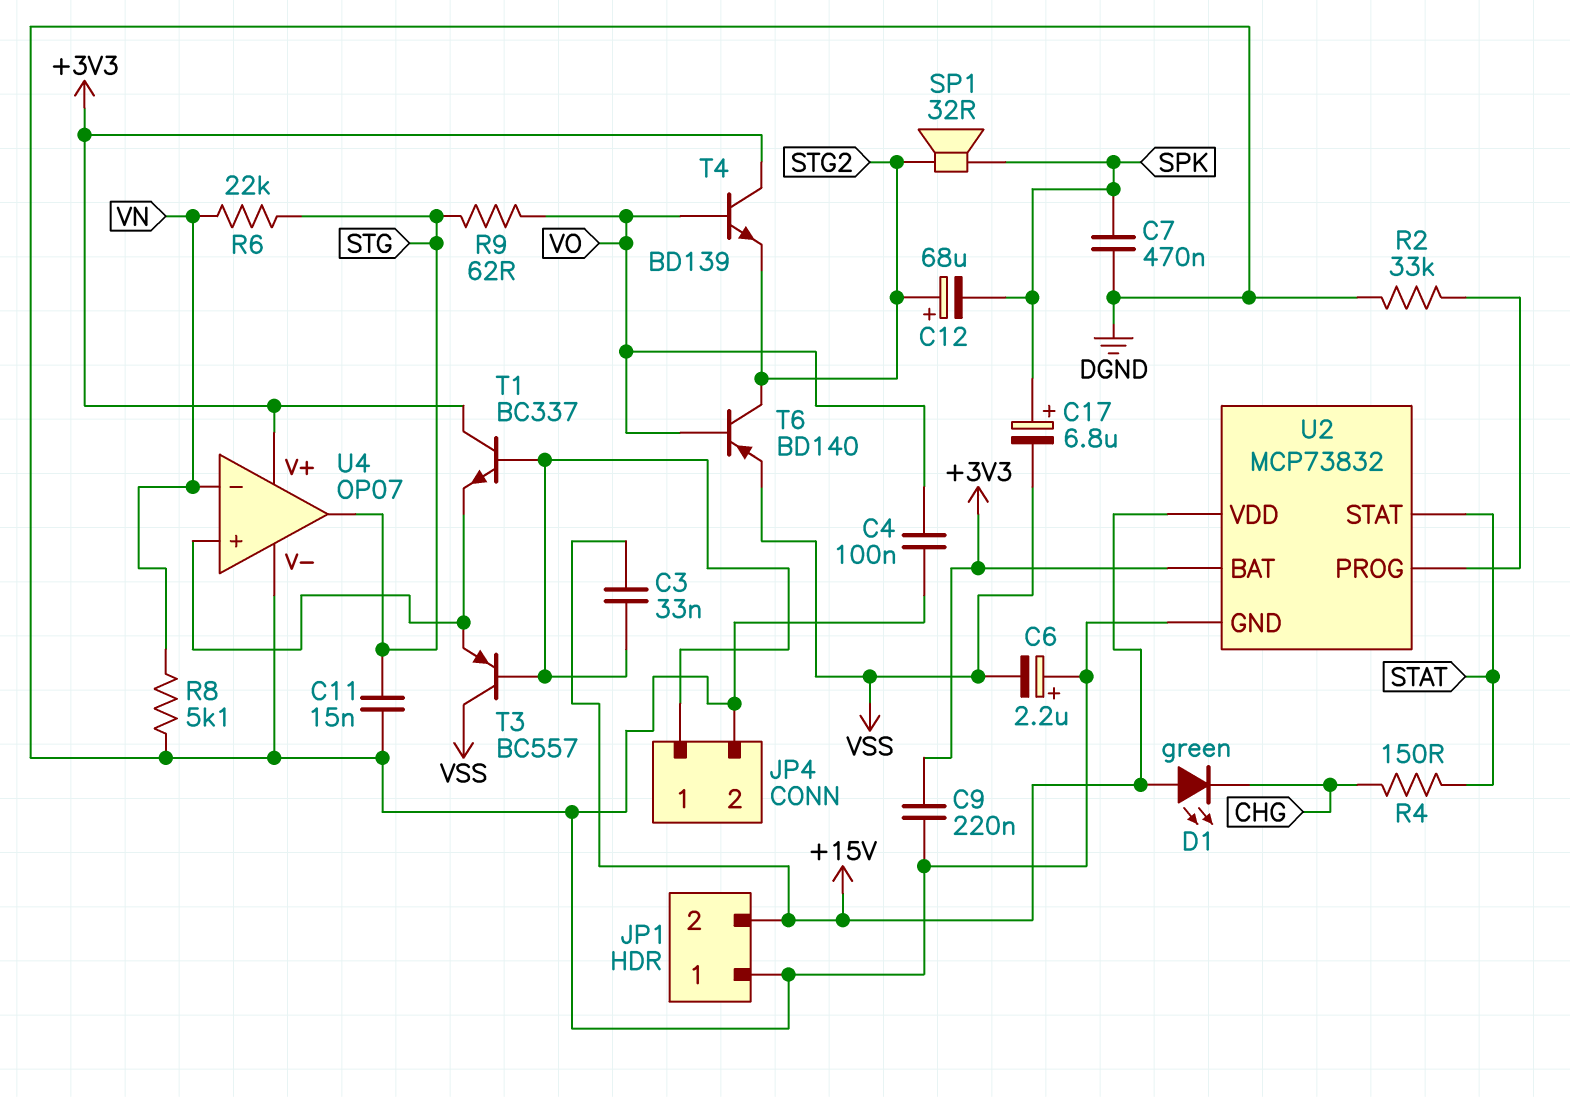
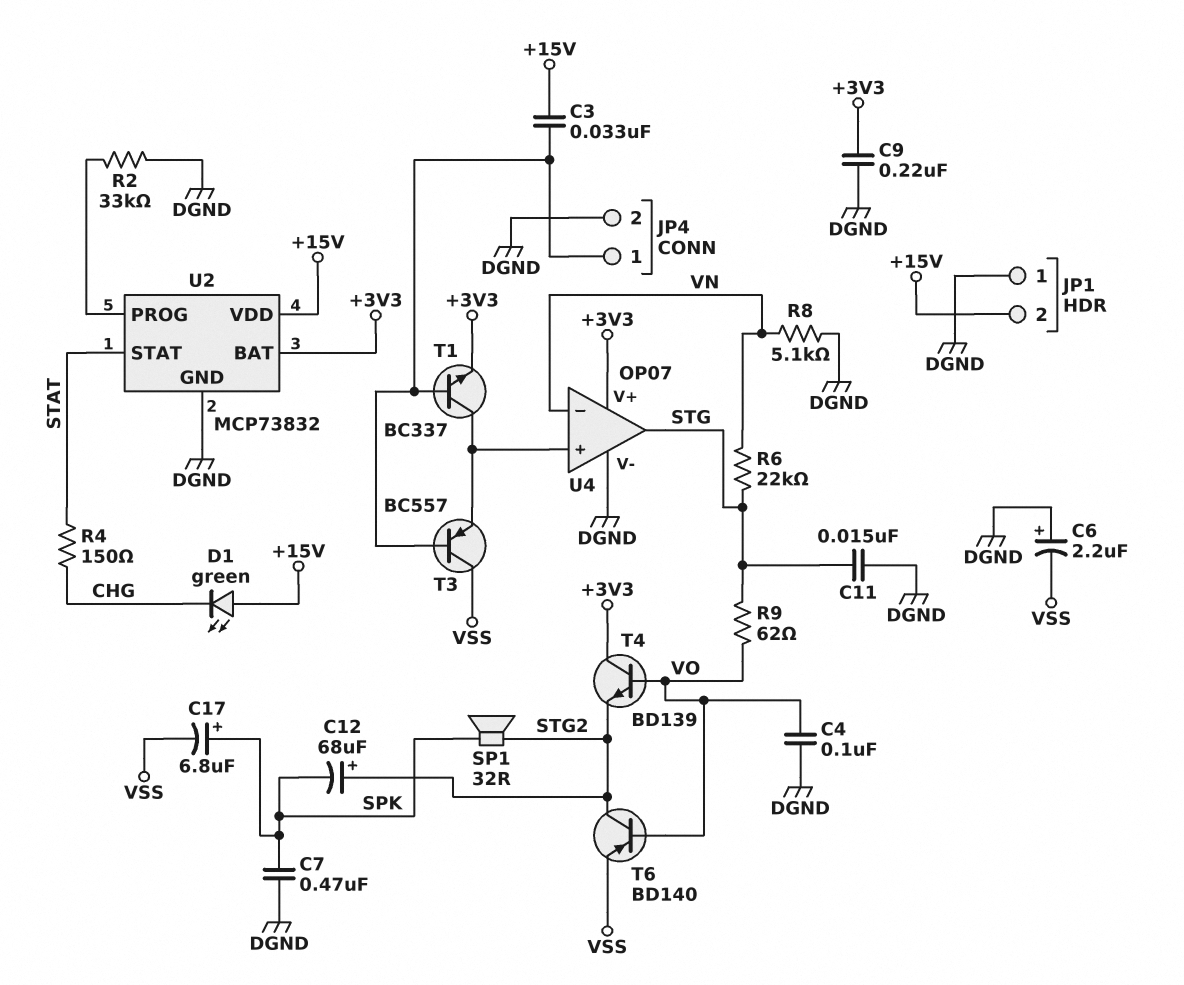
T1: NPN BC337 (B JP4/1, C +3V3, E U4/in+) -> NPN BC337 (B JP4/1, C U4/in+, E +3V3)

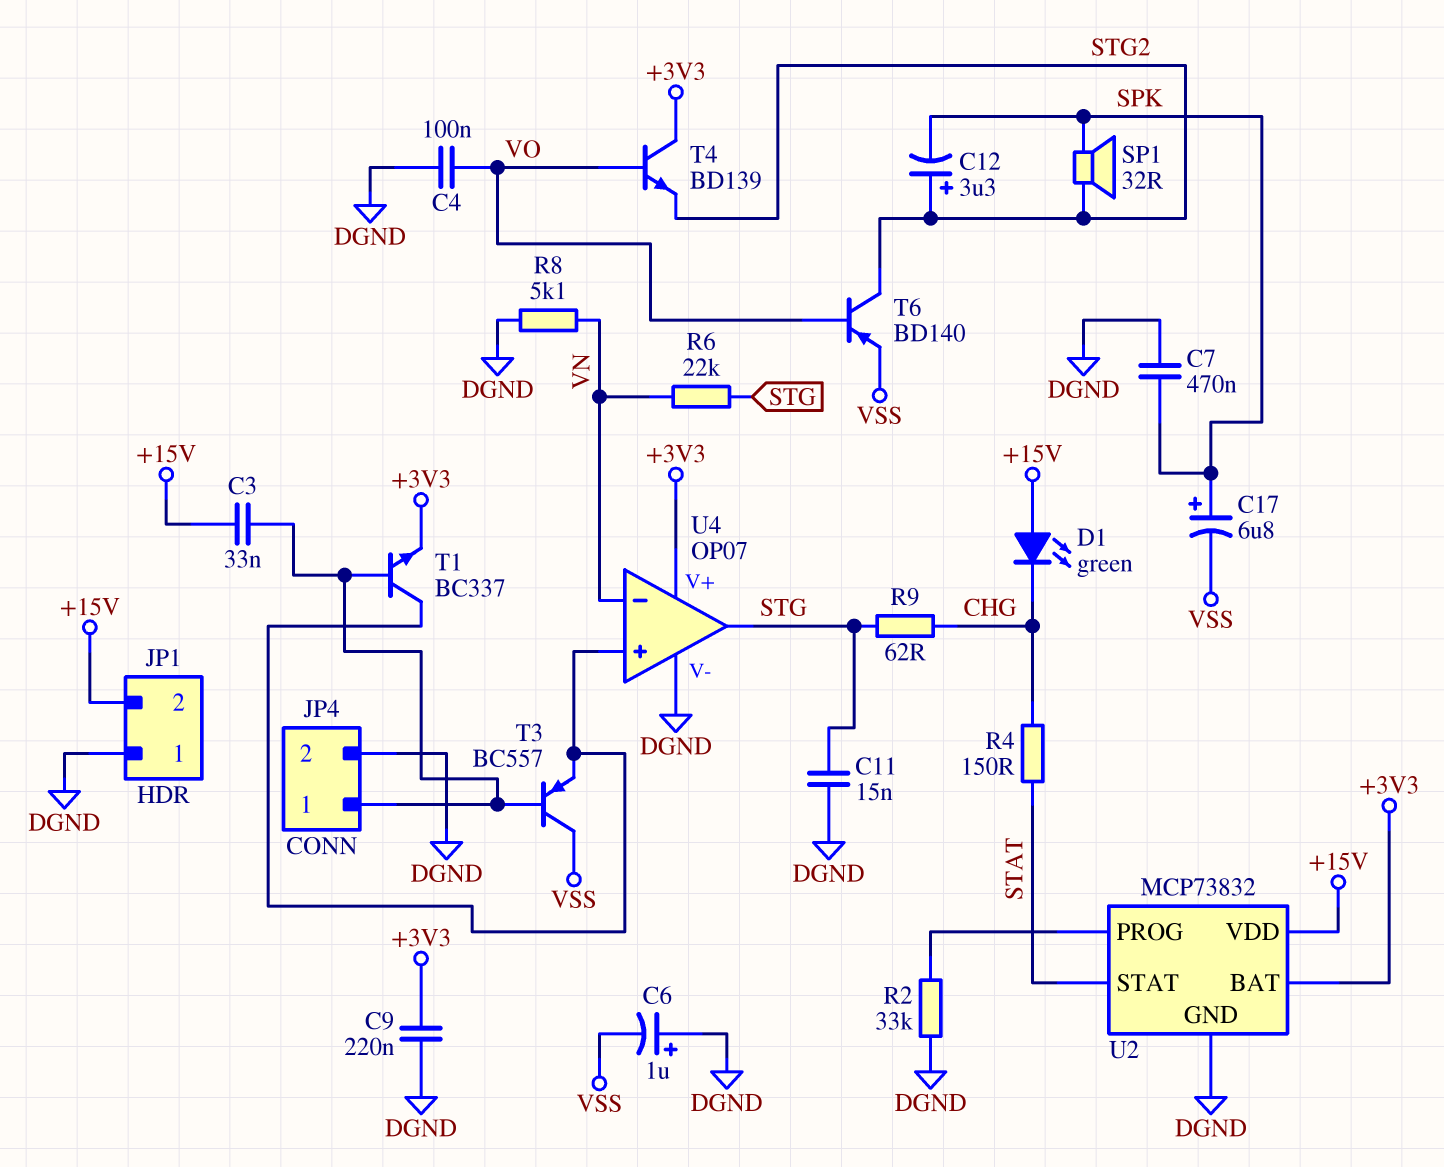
C6: 2.2uF (plus DGND, minus VSS) -> 1uF (plus DGND, minus VSS)
C12: 68uF (plus STG2, minus SPK) -> 3.3uF (plus STG2, minus SPK)
R9: 62 (STG, VO) -> 62 (CHG, STG)

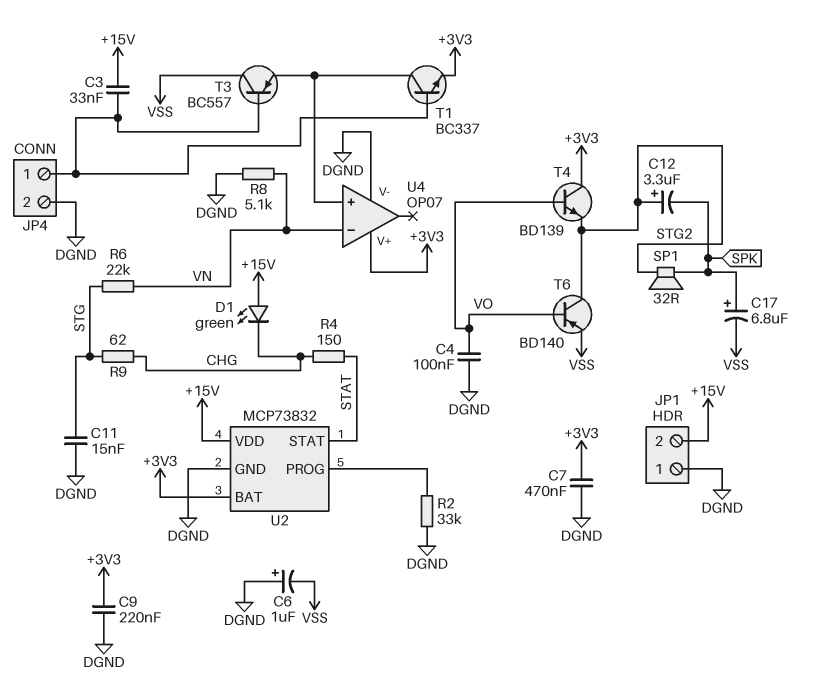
C7: 470nF (DGND, SPK) -> 470nF (+3V3, DGND)
U4 pin out: STG -> none

